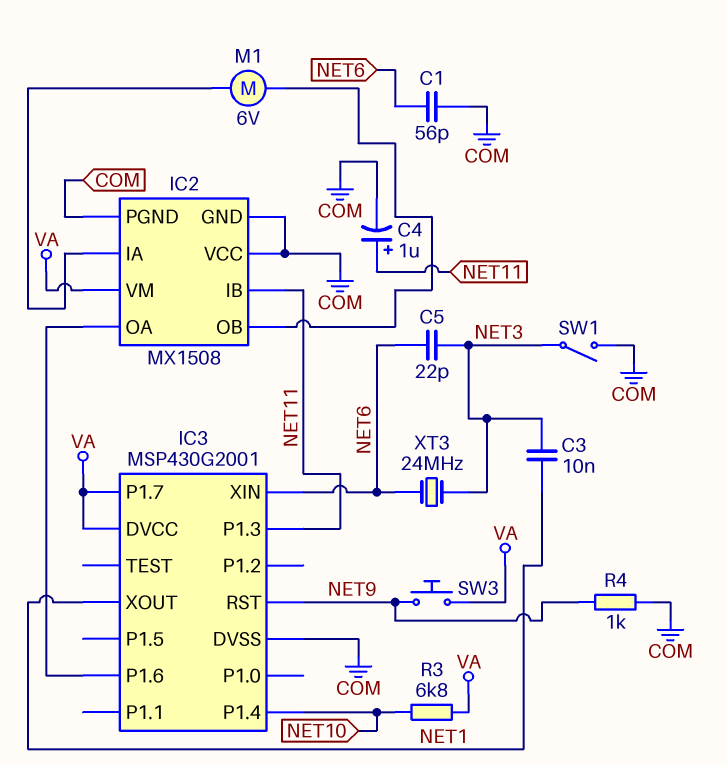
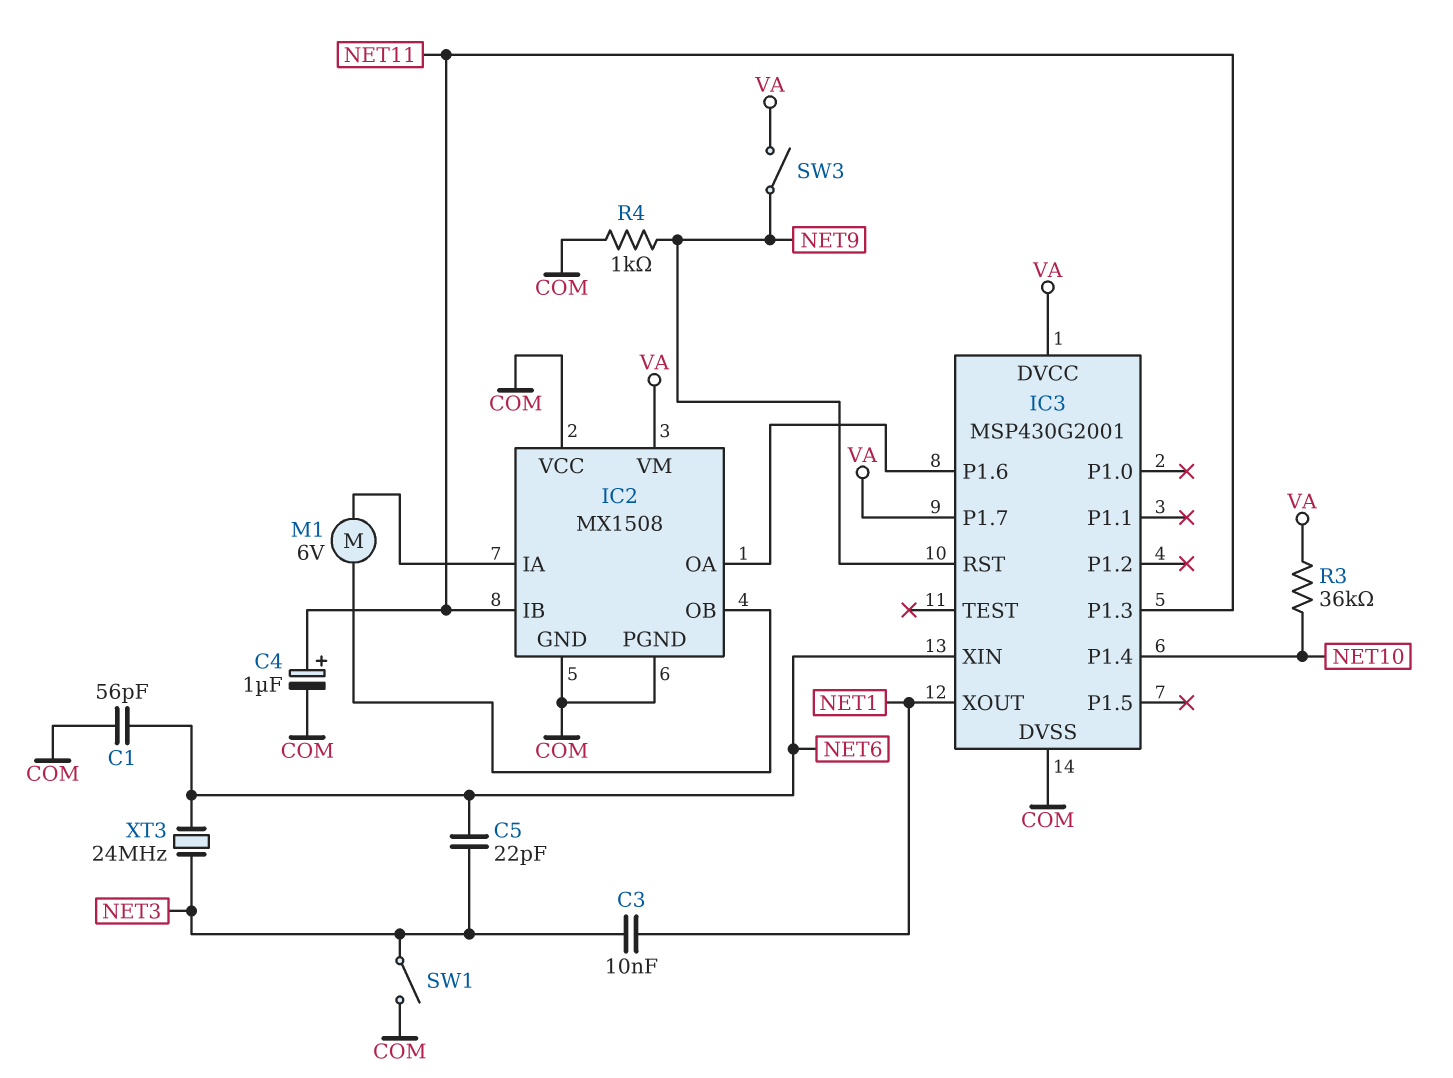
R3: 6.8k (NET10, VA) -> 36k (NET10, VA)
SW3: button (NET9, VA) -> switch (NET9, VA)

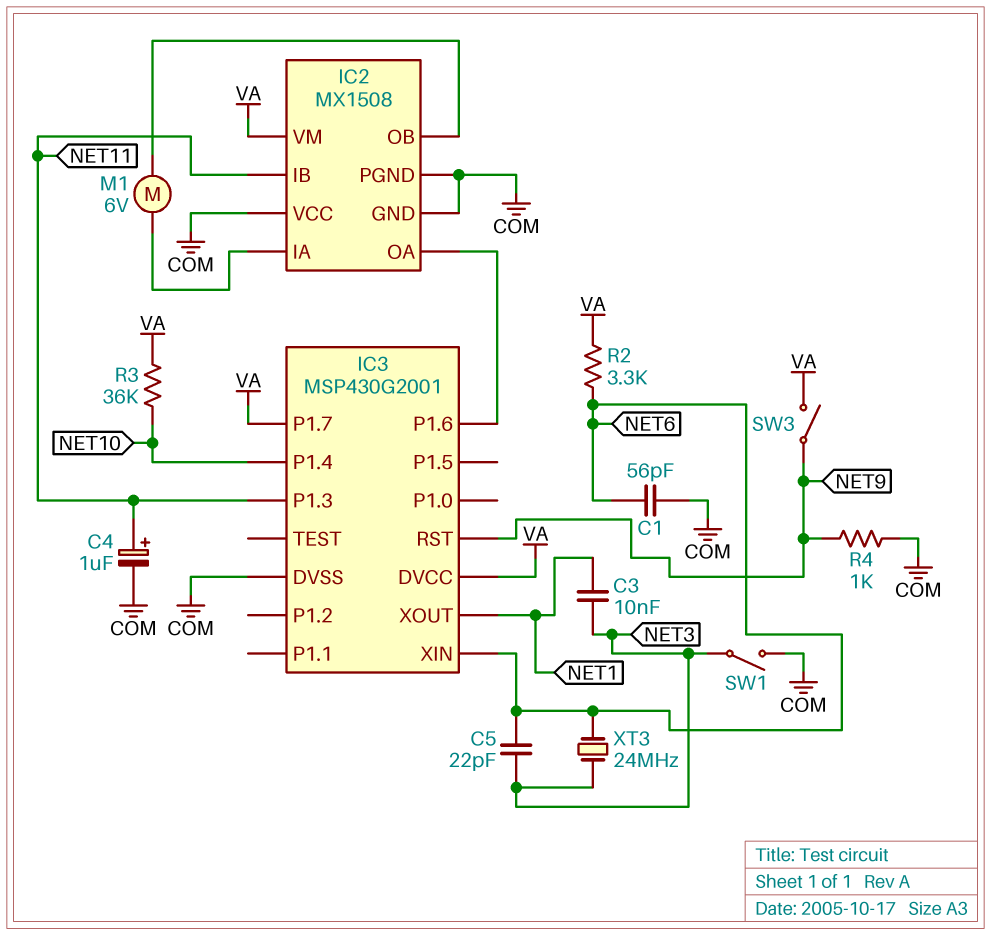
R2: none -> 3.3k (NET6, VA)

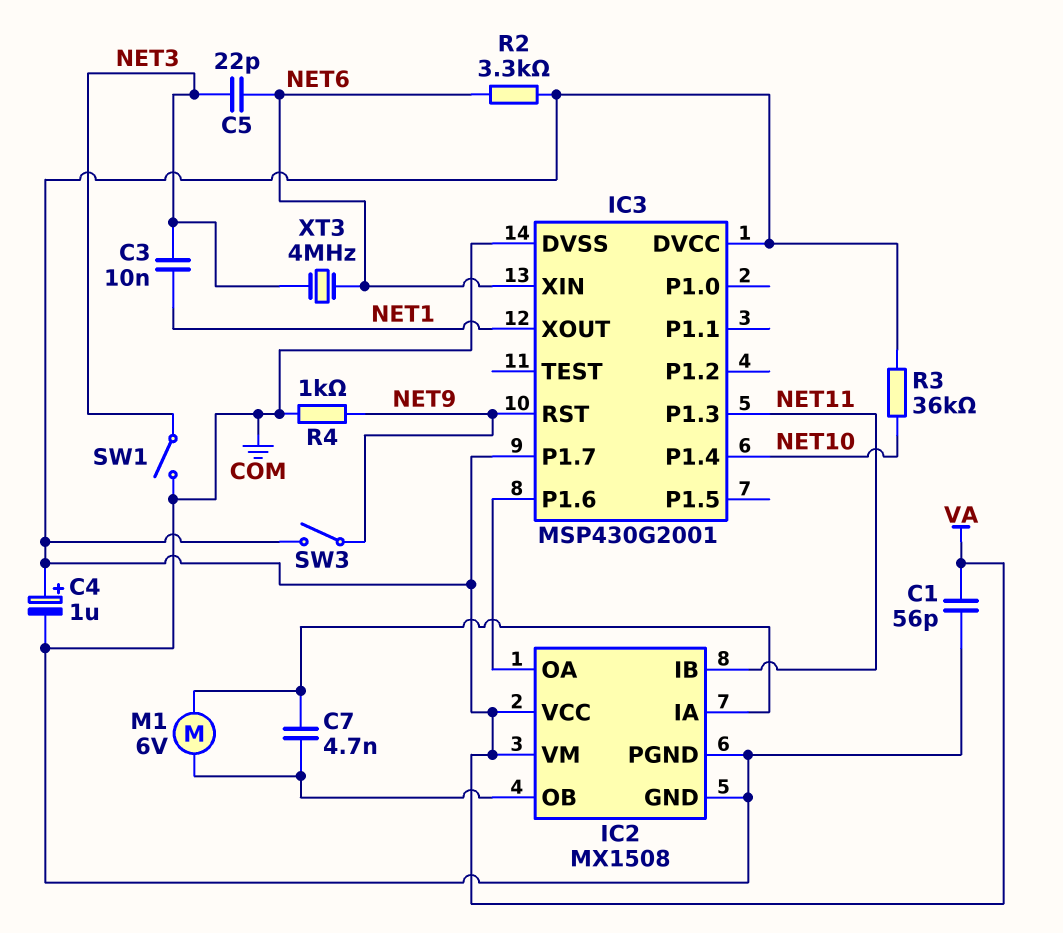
C1: 56pF (COM, NET6) -> 56pF (COM, VA)
C4: 1uF (plus NET11, minus COM) -> 1uF (plus VA, minus COM)
C7: none -> 4.7nF (IC2/IA, IC2/OB)
IC2 pin VCC: COM -> VA
XT3: 24MHz (NET3, NET6) -> 4MHz (NET3, NET6)

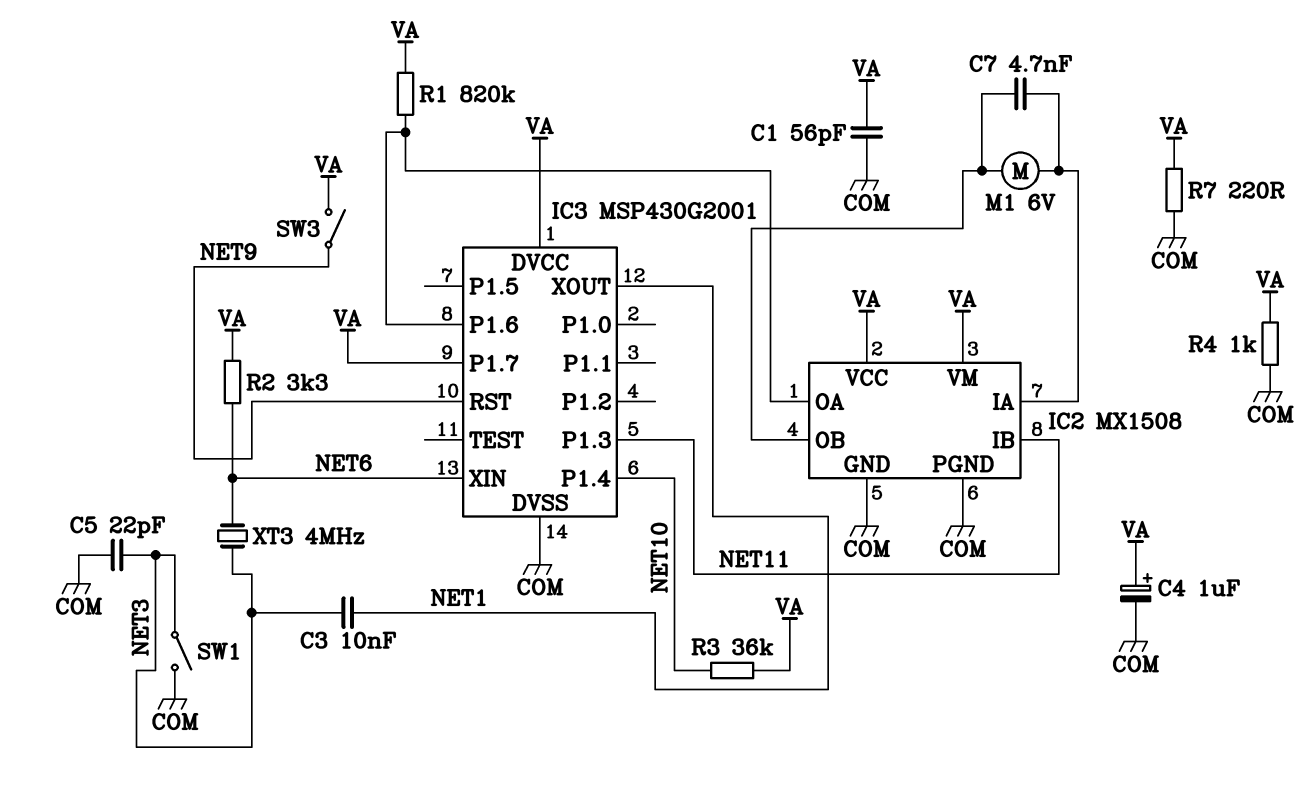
C5: 22pF (NET3, NET6) -> 22pF (COM, NET3)
R1: none -> 820k (IC2/OA, VA)
R4: 1k (COM, NET9) -> 1k (COM, VA)
R7: none -> 220 (COM, VA)

